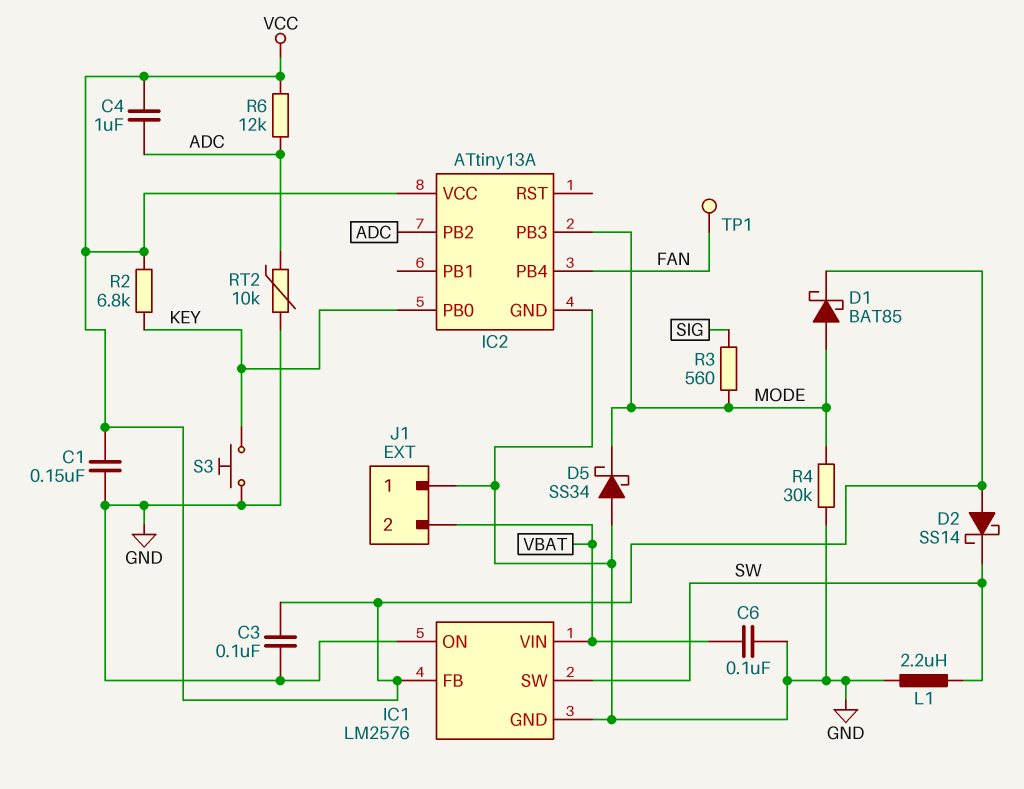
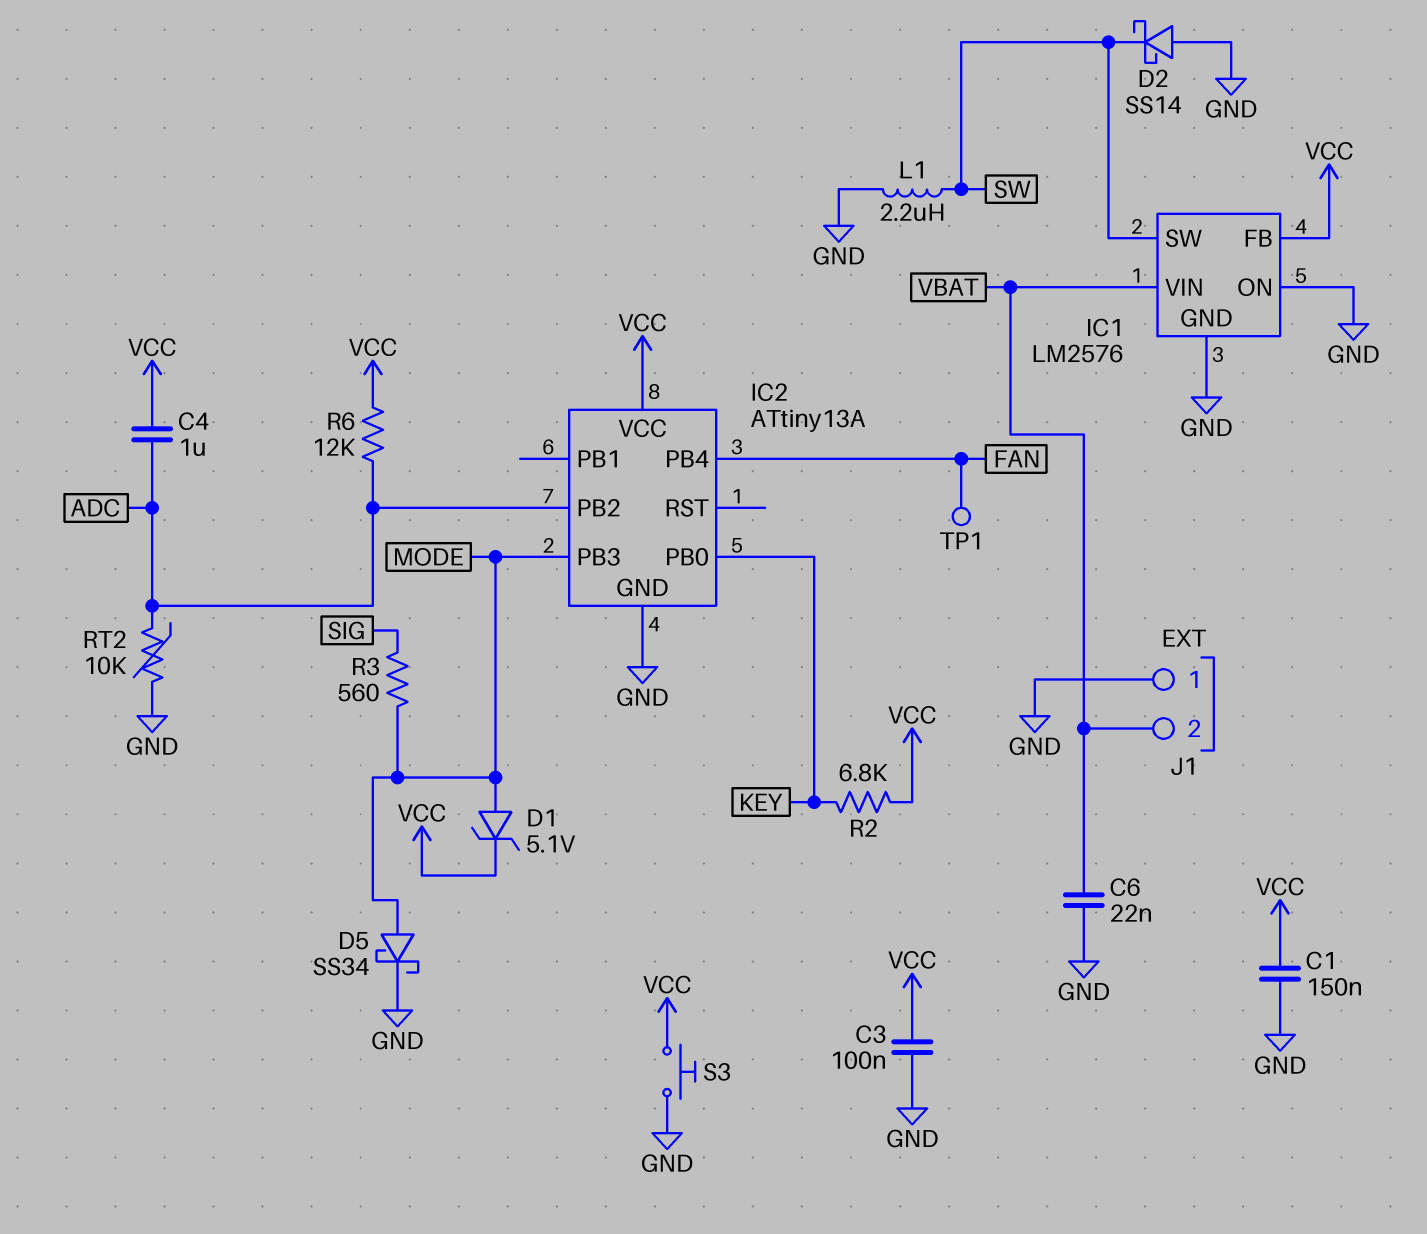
C6: 100nF (GND, VBAT) -> 22nF (GND, VBAT)
D1: schottky BAT85 (A MODE, K VCC) -> zener 5.1V (A MODE, K VCC)
D2: schottky SS14 (A VCC, K SW) -> schottky SS14 (A GND, K SW)
D5: schottky SS34 (A GND, K MODE) -> schottky SS34 (A MODE, K GND)
R4: 30k (GND, MODE) -> none
S3: button (GND, KEY) -> button (GND, VCC)

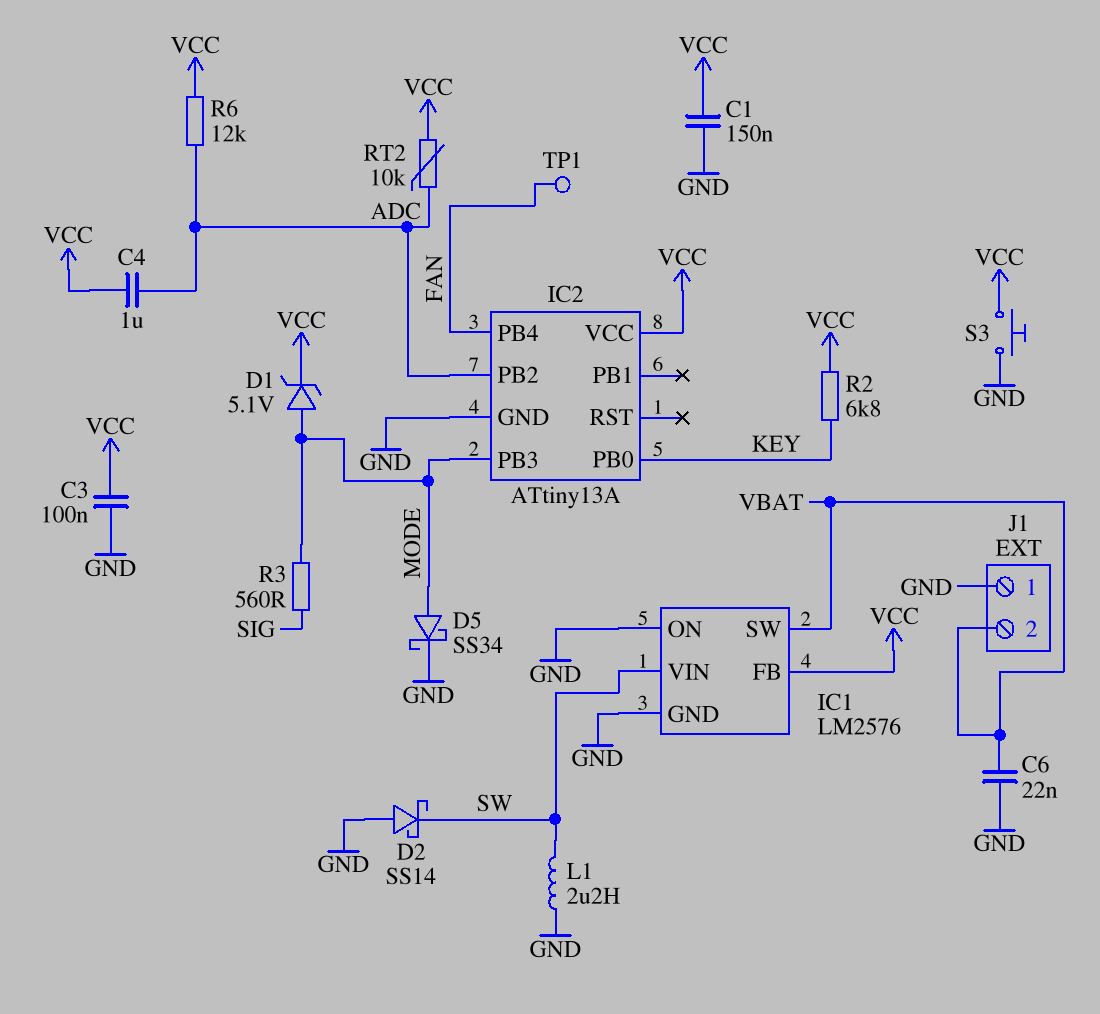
IC1 pin SW: SW -> VBAT
IC1 pin VIN: VBAT -> SW
RT2: 10k (ADC, GND) -> 10k (ADC, VCC)

